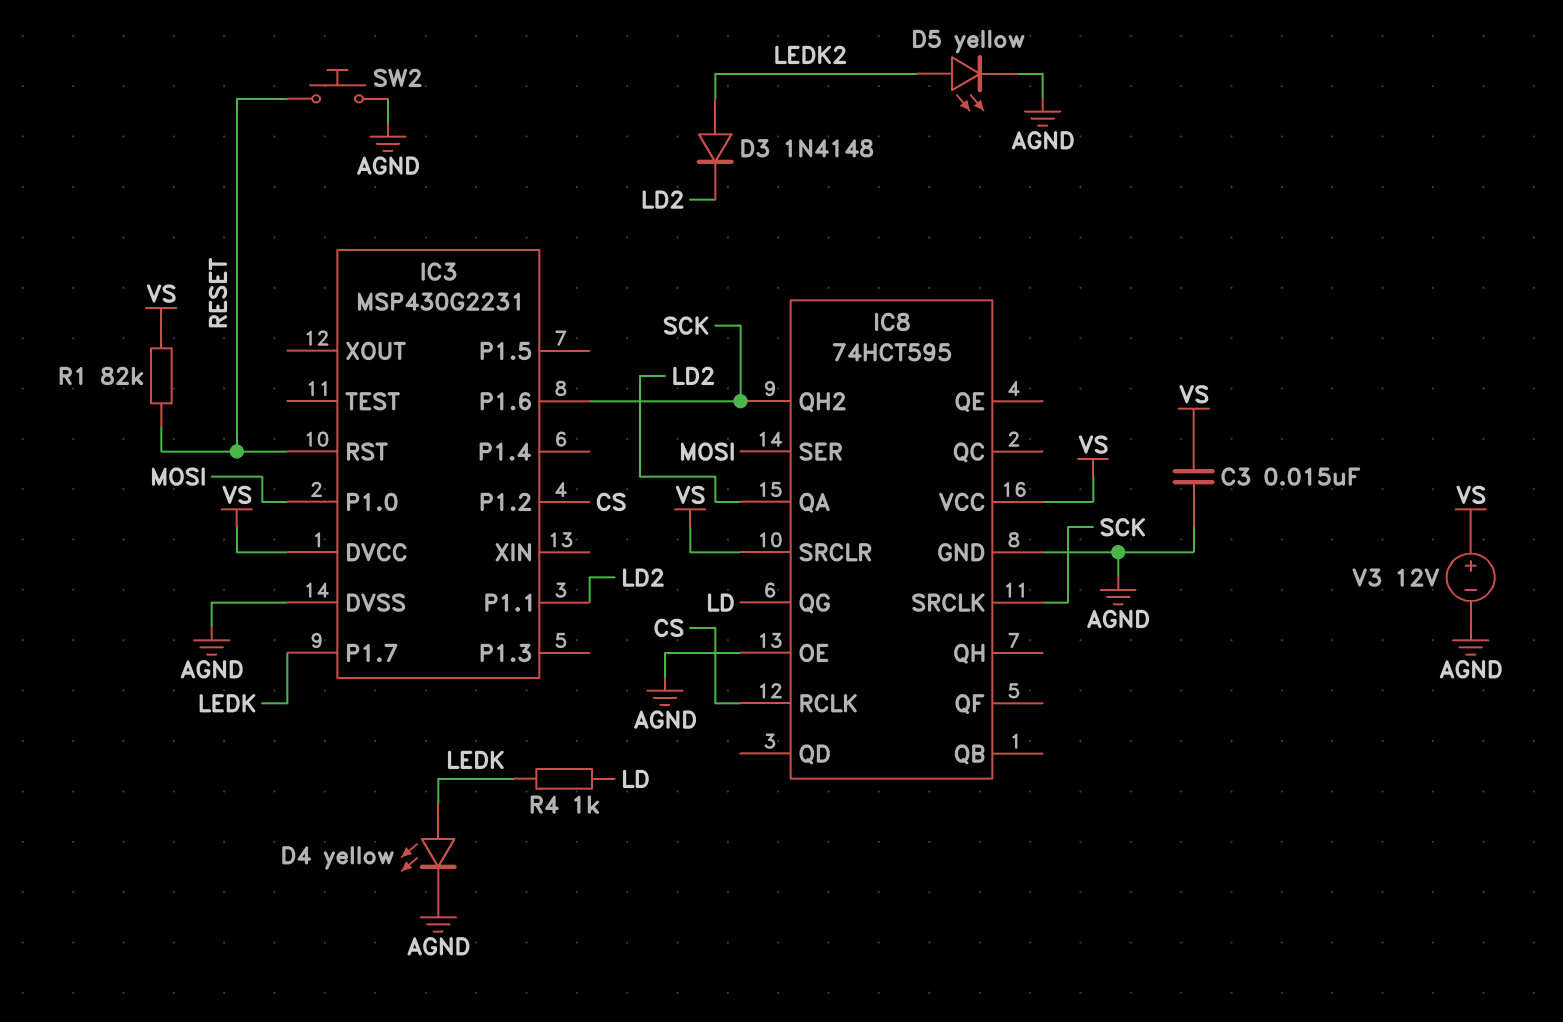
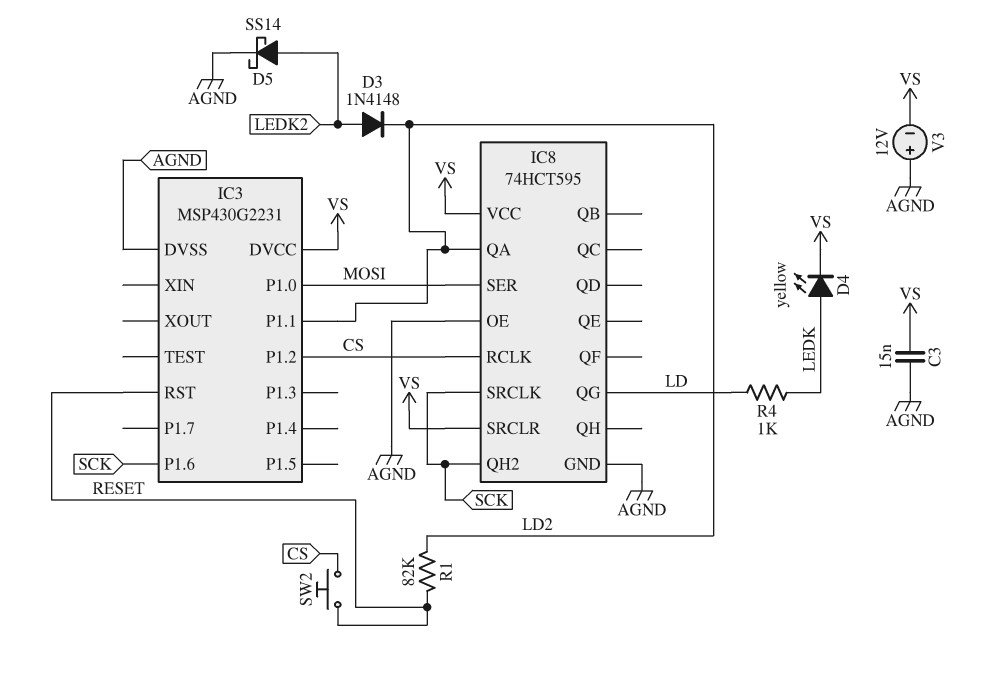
D4: LED yellow (A LEDK, K AGND) -> LED yellow (A LEDK, K VS)
D5: LED yellow (A LEDK2, K AGND) -> schottky SS14 (A LEDK2, K AGND)
IC3 pin P1.7: LEDK -> none
R1: 82k (RESET, VS) -> 82k (LD2, RESET)
SW2: button (AGND, RESET) -> button (CS, RESET)
V3: 12V (plus VS, minus AGND) -> 12V (plus AGND, minus VS)

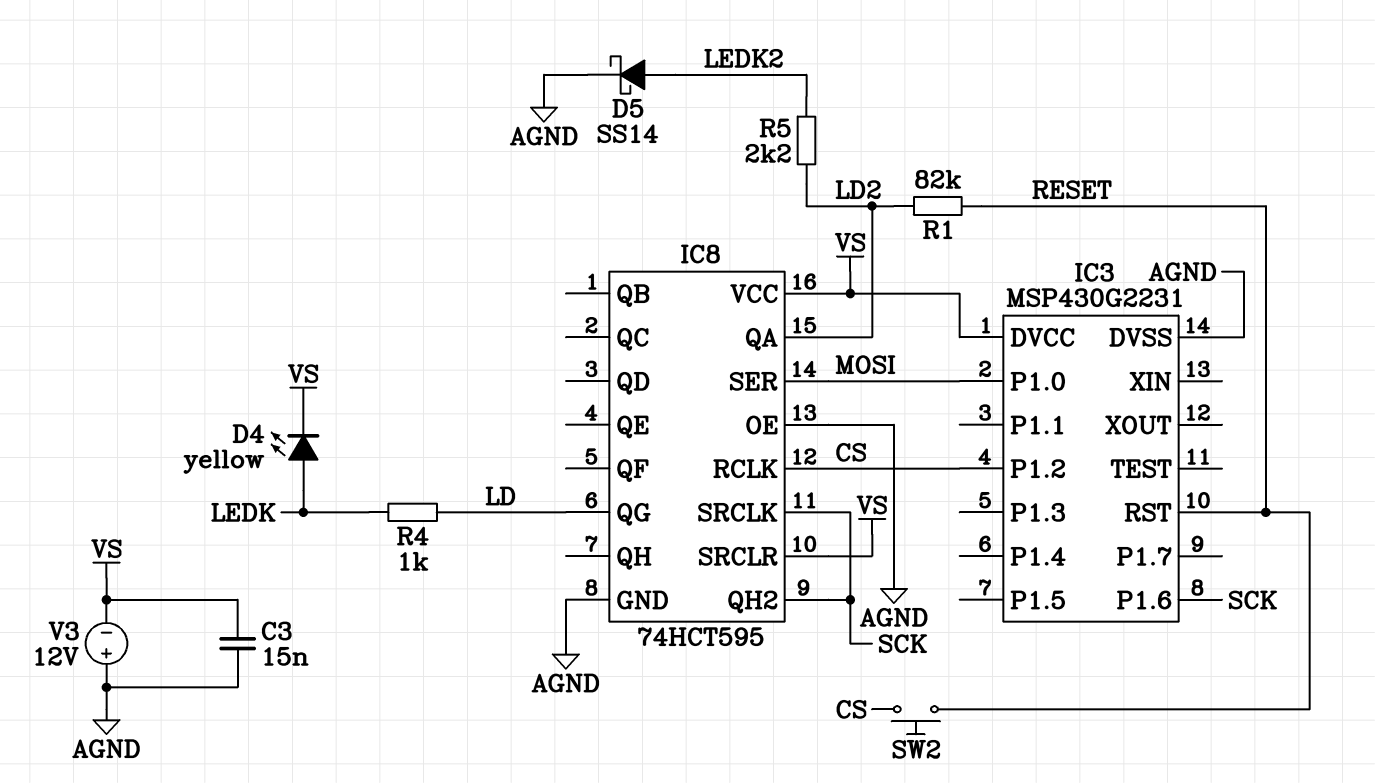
D3: diode 1N4148 (A LEDK2, K LD2) -> none
IC3 pin P1.1: LD2 -> none
R5: none -> 2.2k (LD2, LEDK2)

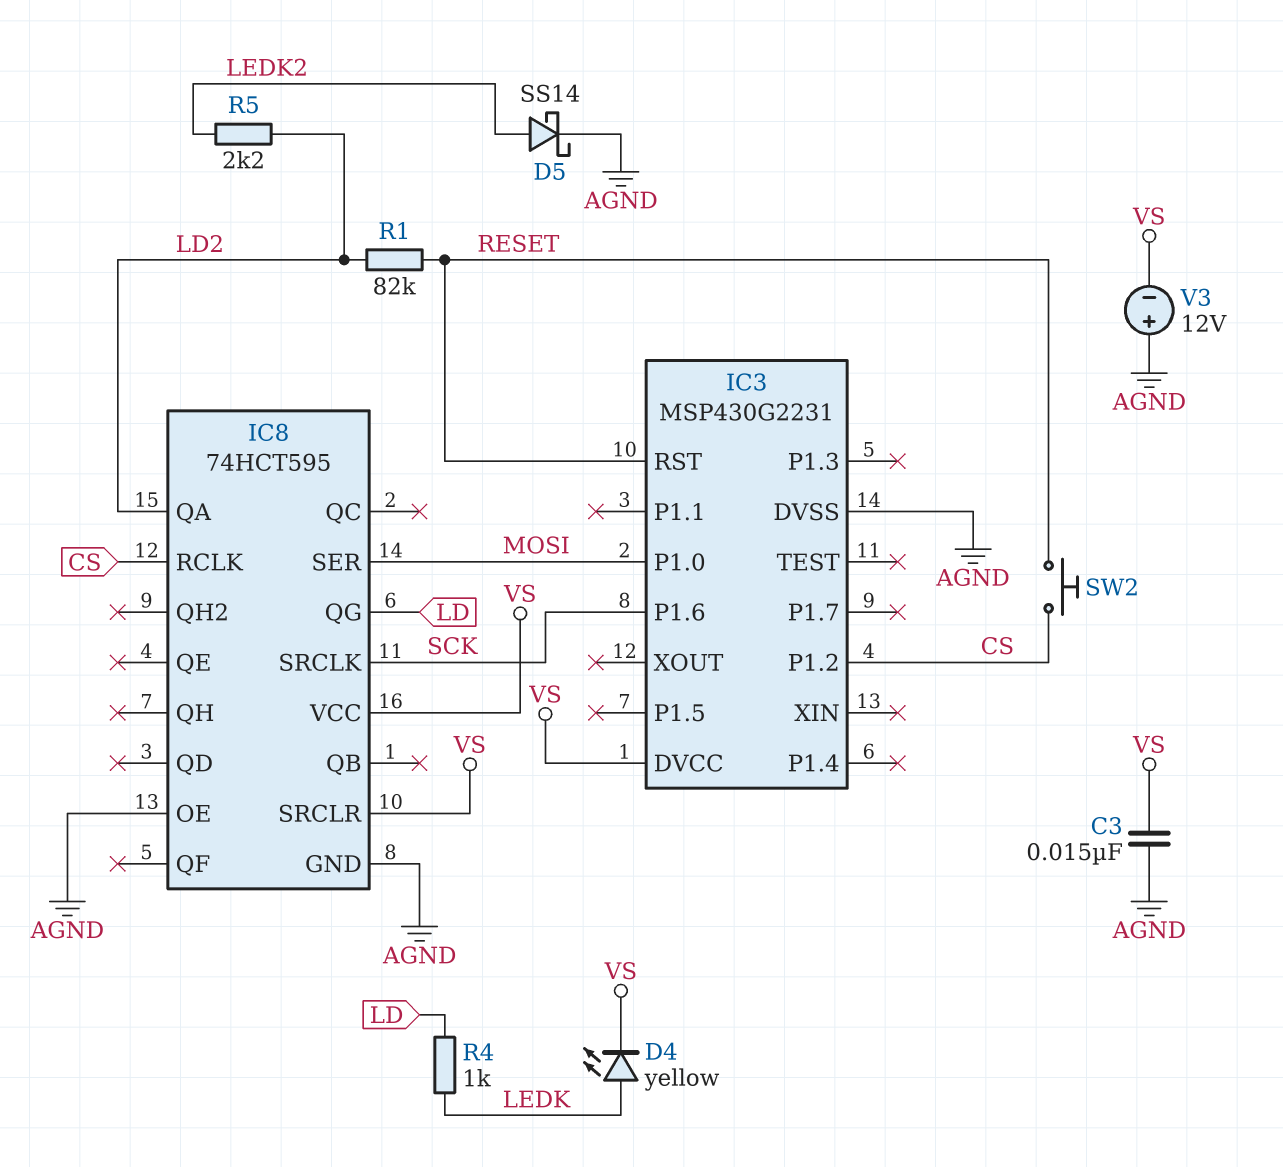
IC8 pin QH2: SCK -> none

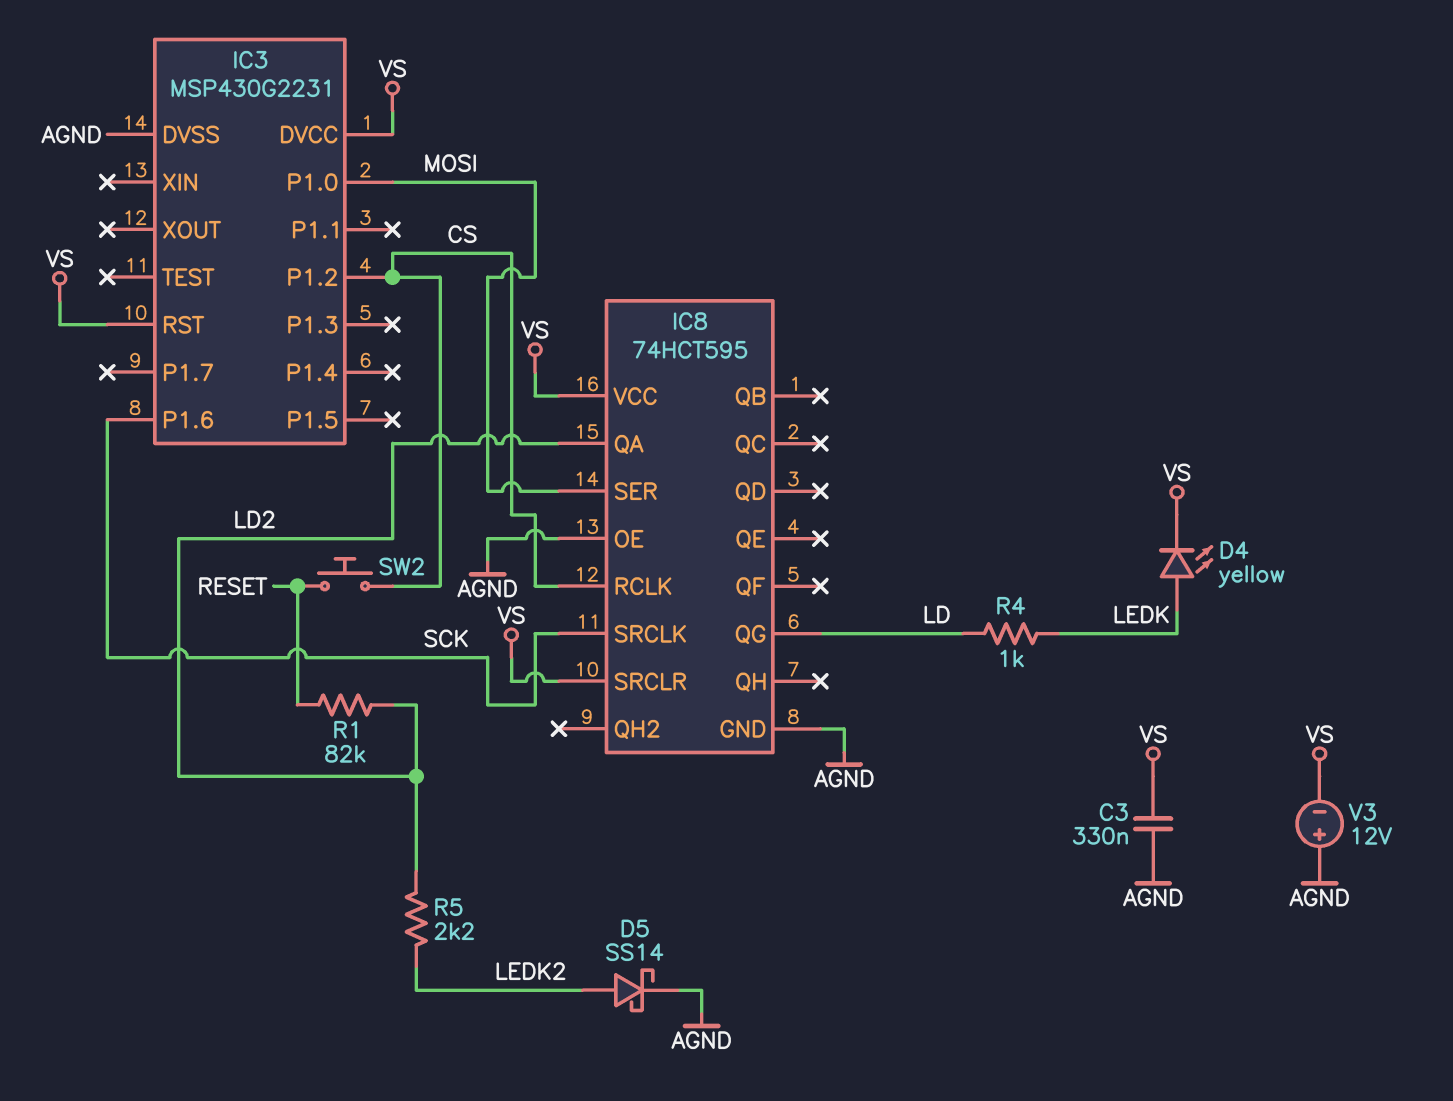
C3: 15nF (AGND, VS) -> 330nF (AGND, VS)
IC3 pin RST: RESET -> VS

